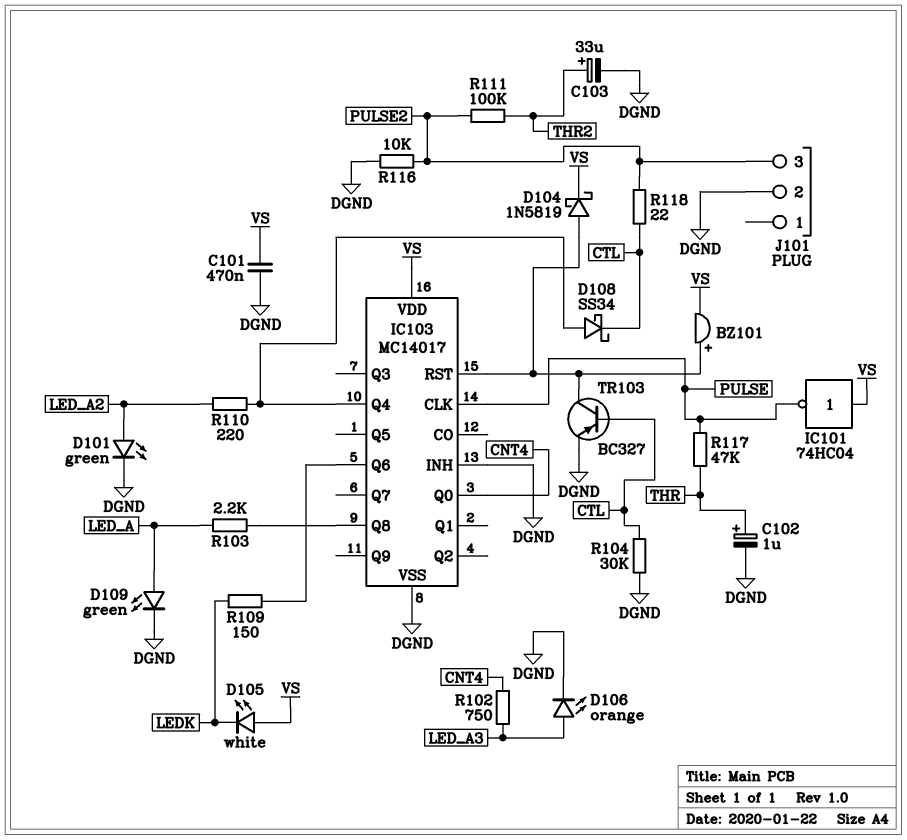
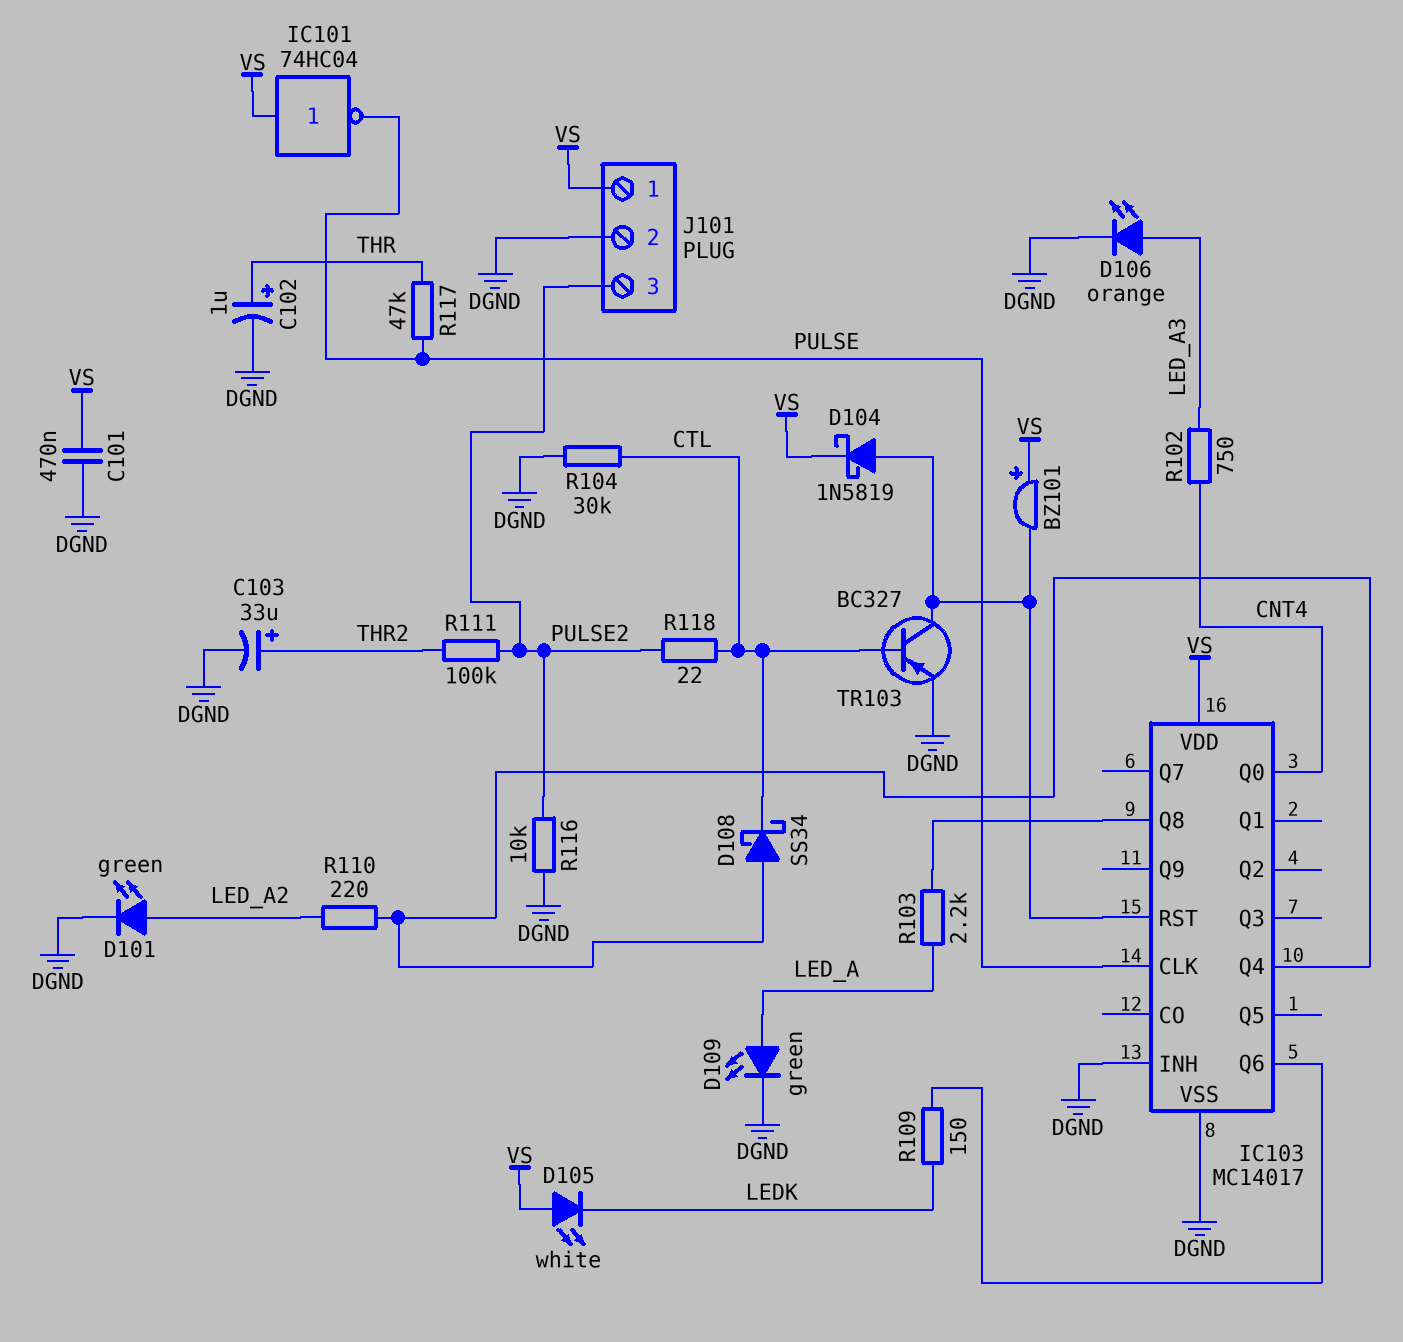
BZ101: buzzer (plus IC103/RST, minus VS) -> buzzer (plus VS, minus IC103/RST)
J101 pin 1: none -> VS

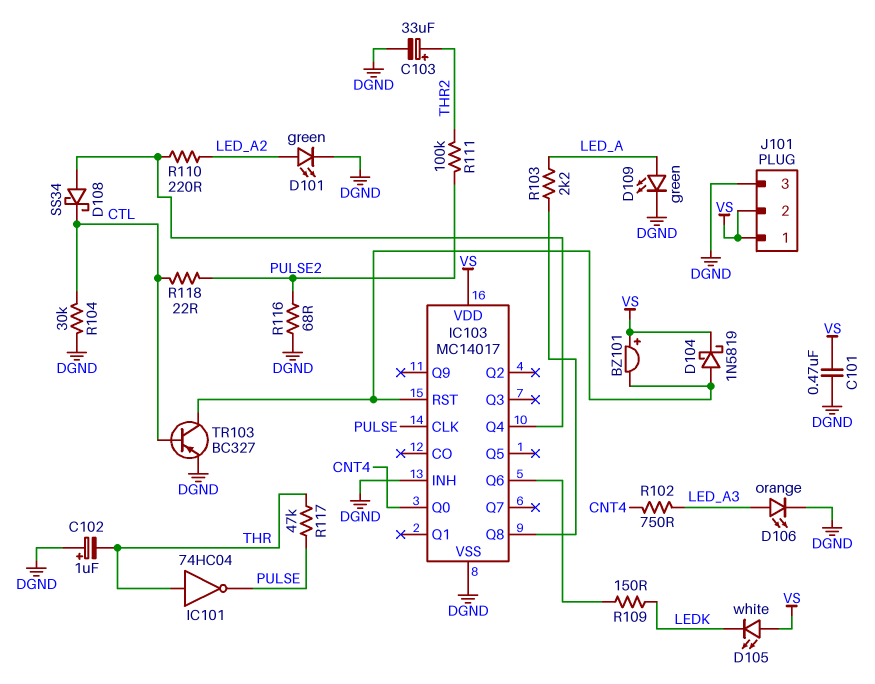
C102: 1uF (plus THR, minus DGND) -> 1uF (plus DGND, minus THR)
IC101: NOT 74HC04 (in VS, out PULSE) -> NOT 74HC04 (in THR, out PULSE)
J101 pin 2: DGND -> VS
J101 pin 3: PULSE2 -> DGND
R116: 10k (DGND, PULSE2) -> 68 (DGND, PULSE2)

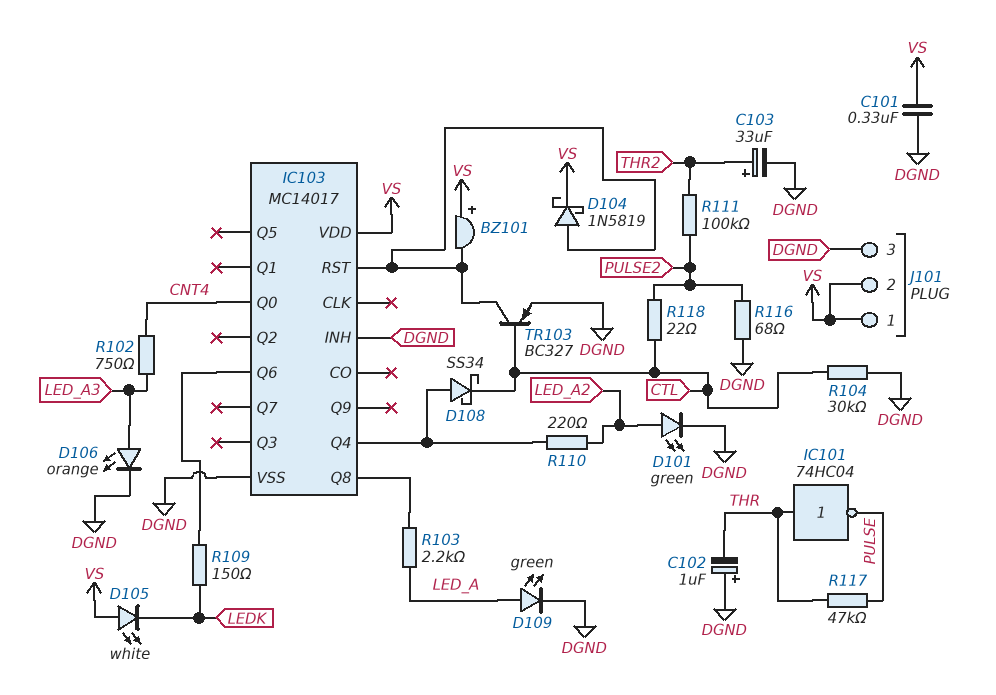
C101: 470nF (DGND, VS) -> 330nF (DGND, VS)
IC103 pin CLK: PULSE -> none

